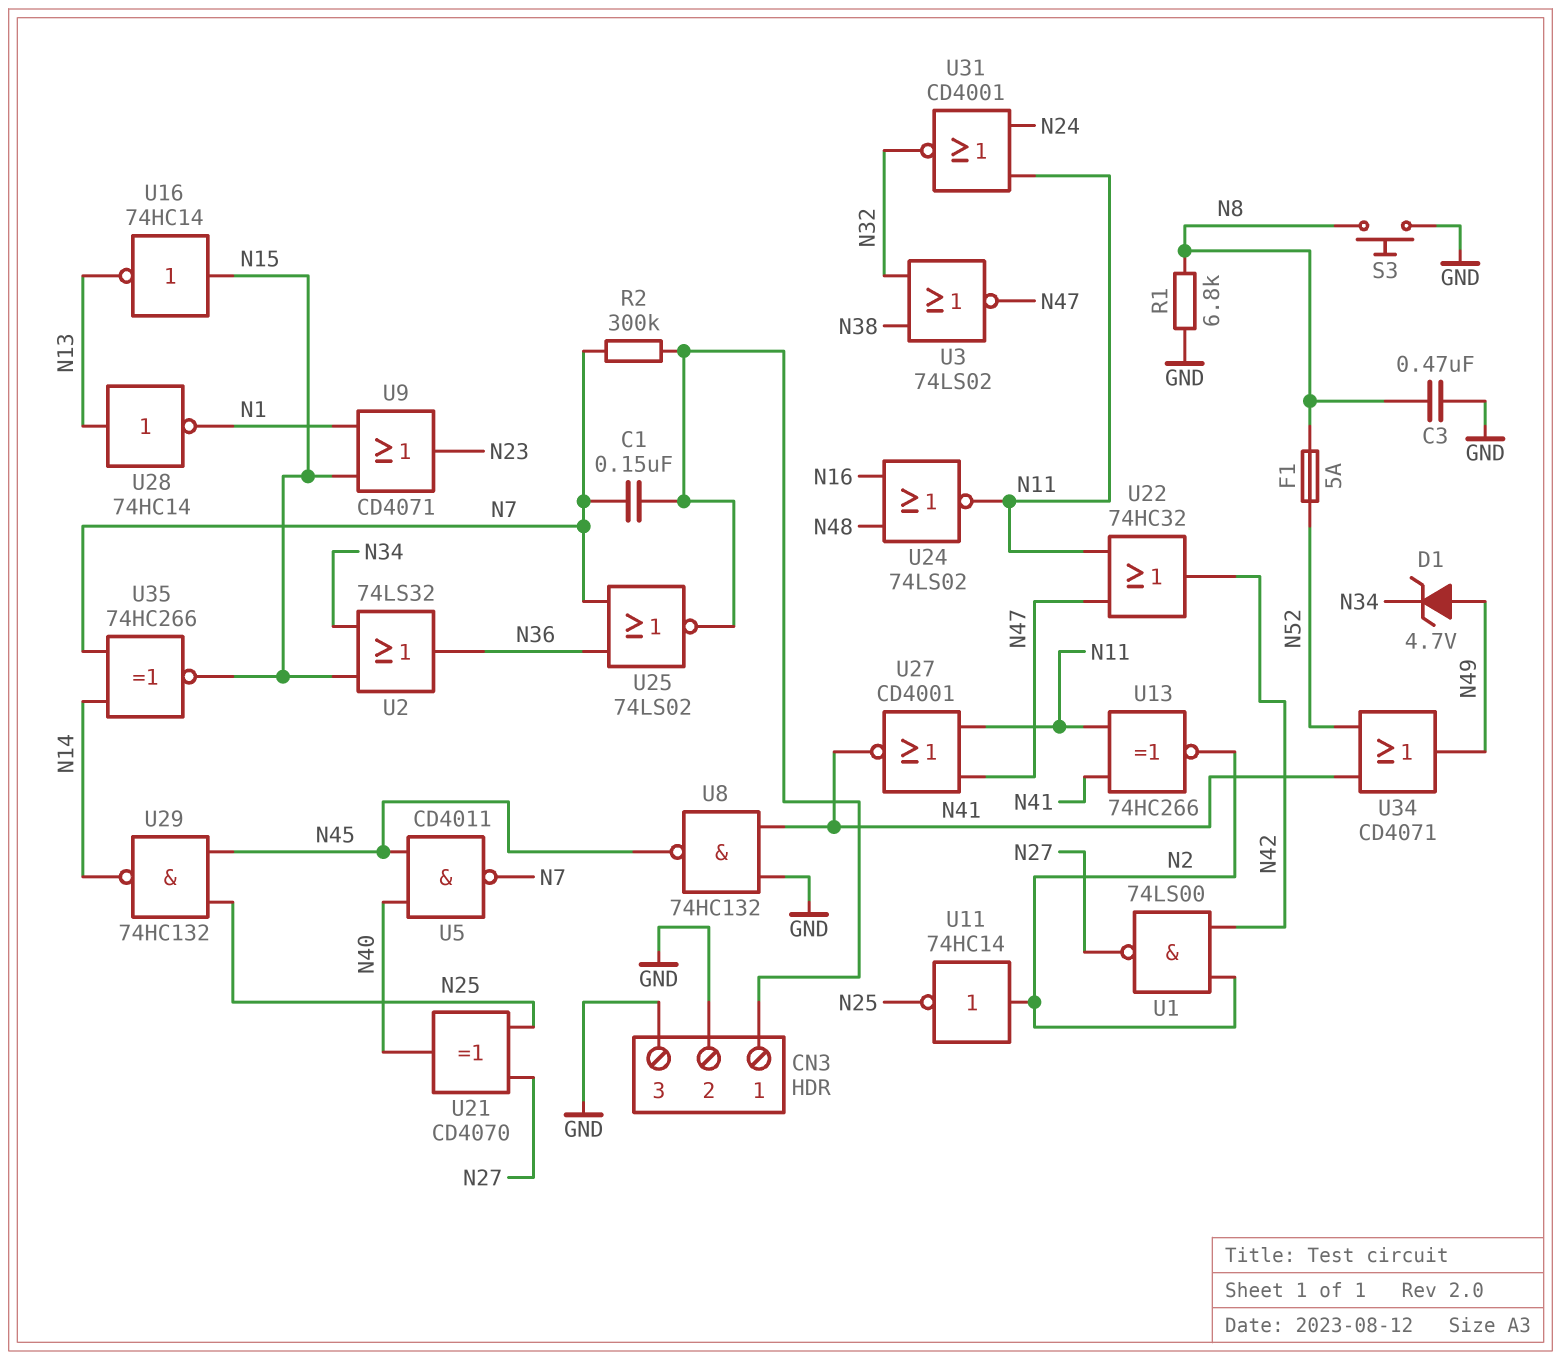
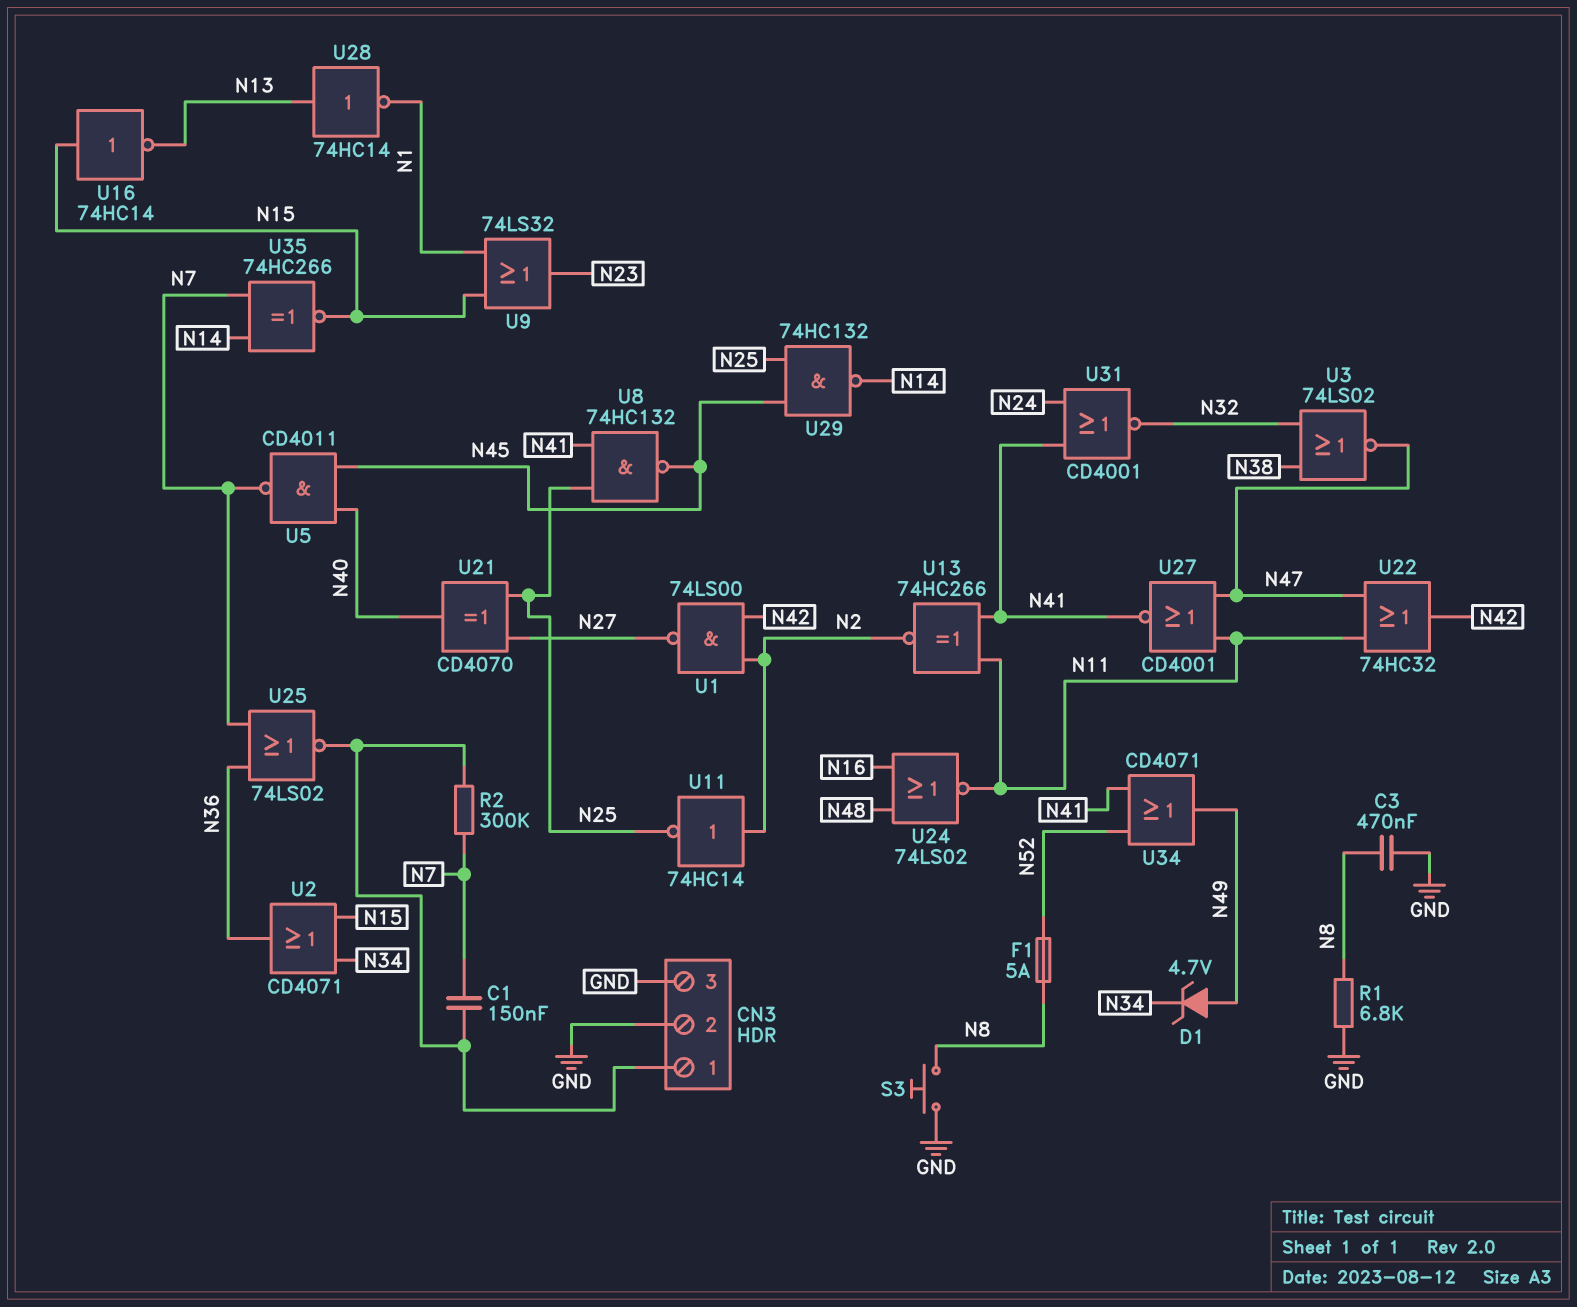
U2: OR 74LS32 (in N15, in N34, out N36) -> OR CD4071 (in N15, in N34, out N36)
U8: NAND 74HC132 (in GND, in N41, out N45) -> NAND 74HC132 (in N25, in N41, out N45)
U9: OR CD4071 (in N1, in N15, out N23) -> OR 74LS32 (in N1, in N15, out N23)
U31: NOR CD4001 (in N11, in N24, out N32) -> NOR CD4001 (in N24, in N41, out N32)

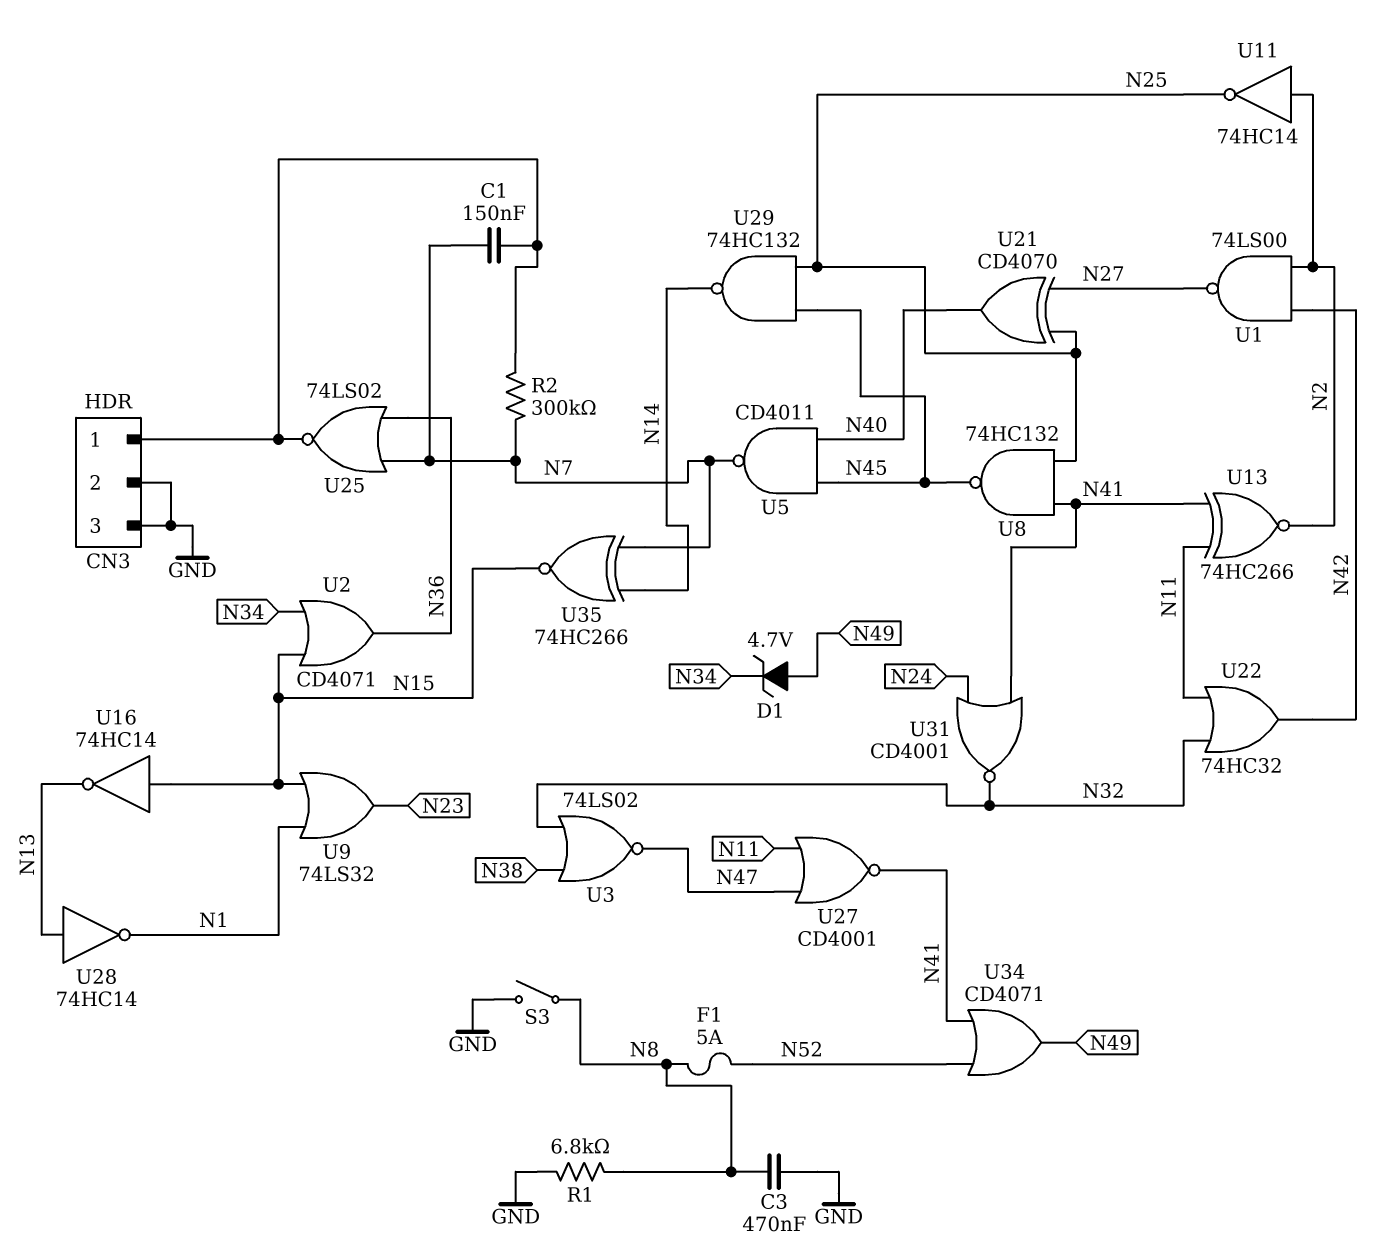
S3: button (GND, N8) -> switch (GND, N8)
U22: OR 74HC32 (in N11, in N47, out N42) -> OR 74HC32 (in N11, in N32, out N42)
U24: NOR 74LS02 (in N16, in N48, out N11) -> none

